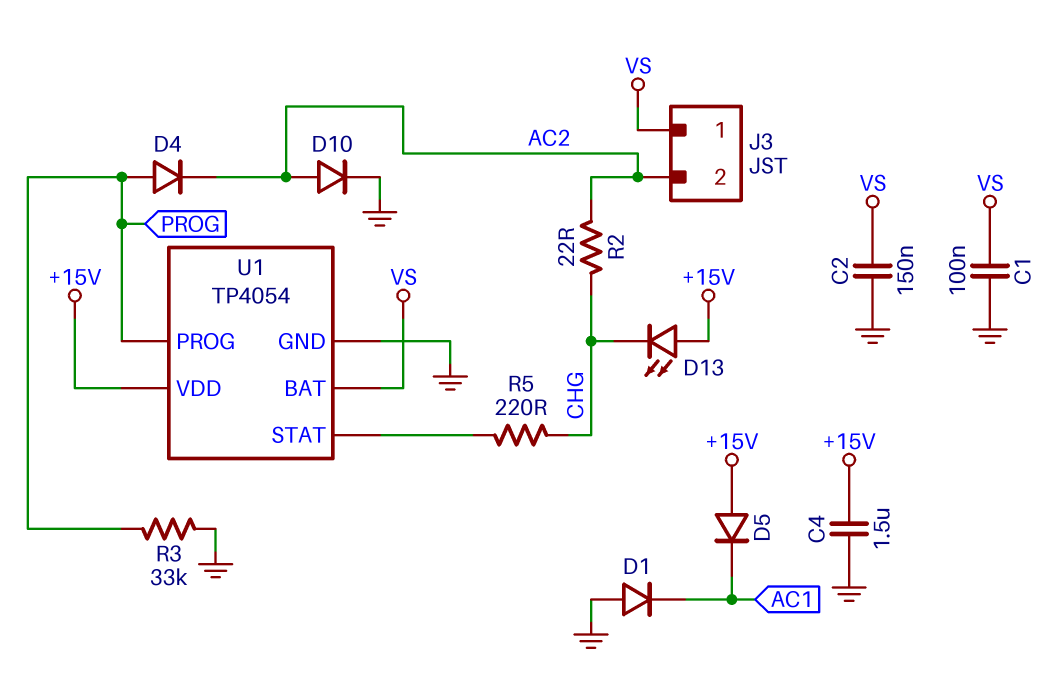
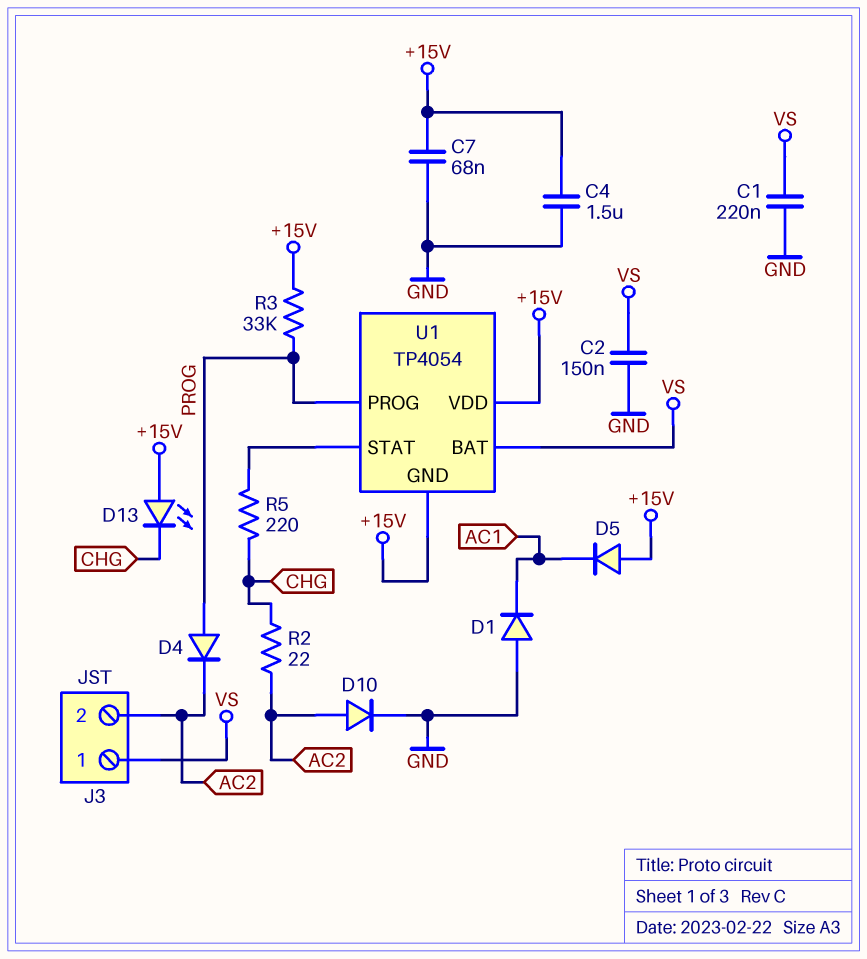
C1: 100nF (GND, VS) -> 220nF (GND, VS)
C7: none -> 68nF (+15V, GND)
R3: 33k (GND, PROG) -> 33k (+15V, PROG)
U1 pin GND: GND -> +15V

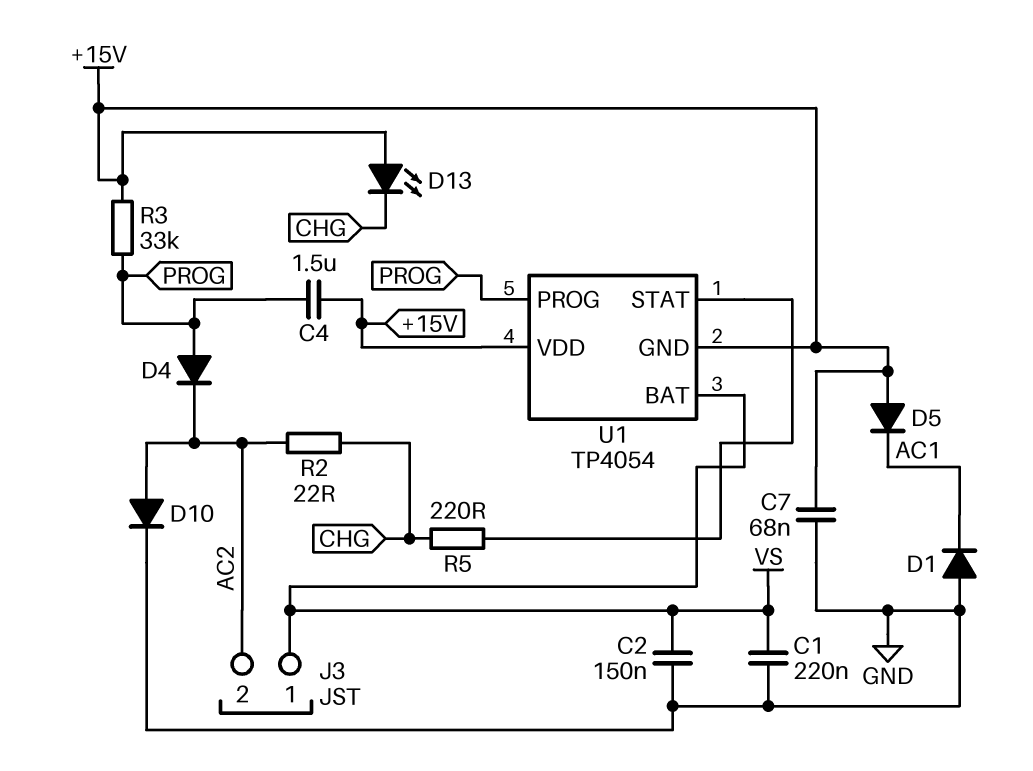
C4: 1.5uF (+15V, GND) -> 1.5uF (+15V, PROG)

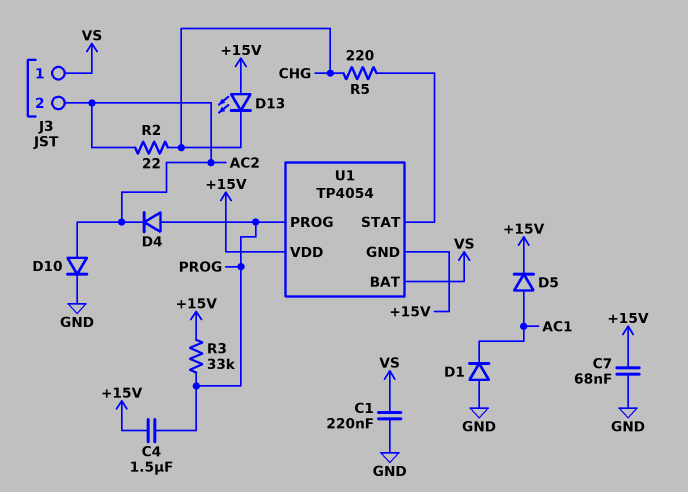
C2: 150nF (GND, VS) -> none
D5: diode (A +15V, K AC1) -> diode (A AC1, K +15V)

